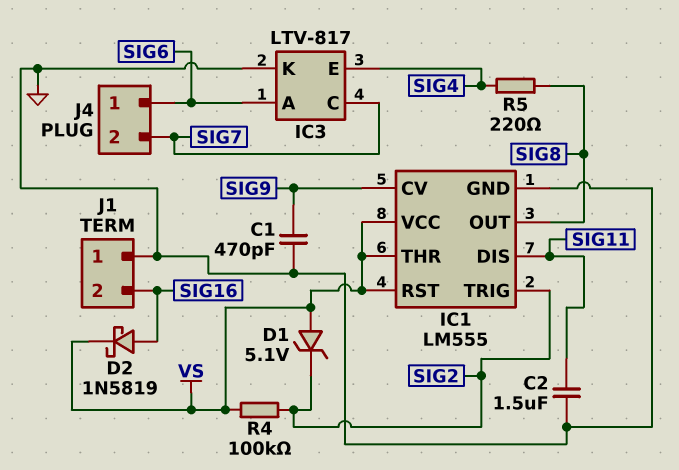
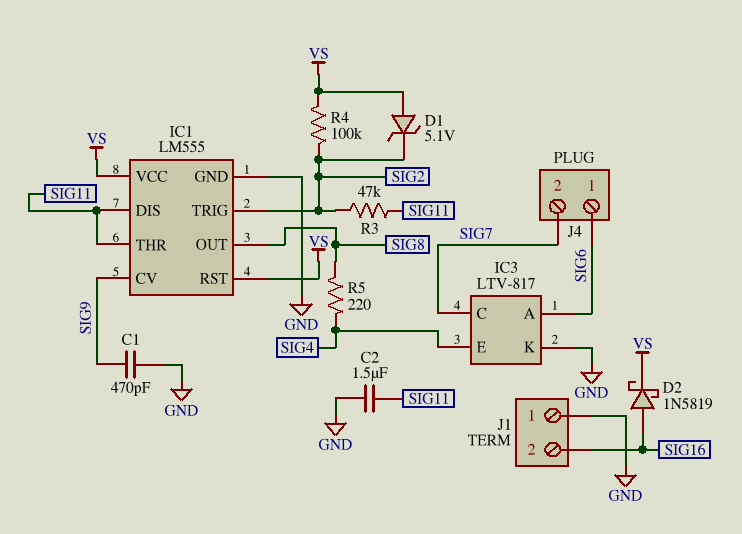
IC1 pin THR: VS -> SIG11
R3: none -> 47k (SIG2, SIG11)

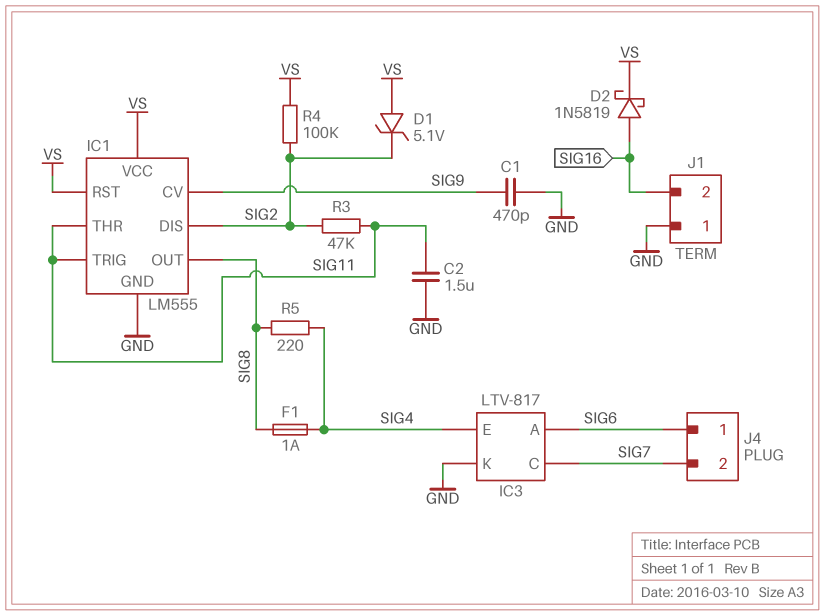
F1: none -> 1A (SIG4, SIG8)
IC1 pin DIS: SIG11 -> SIG2
IC1 pin TRIG: SIG2 -> SIG11

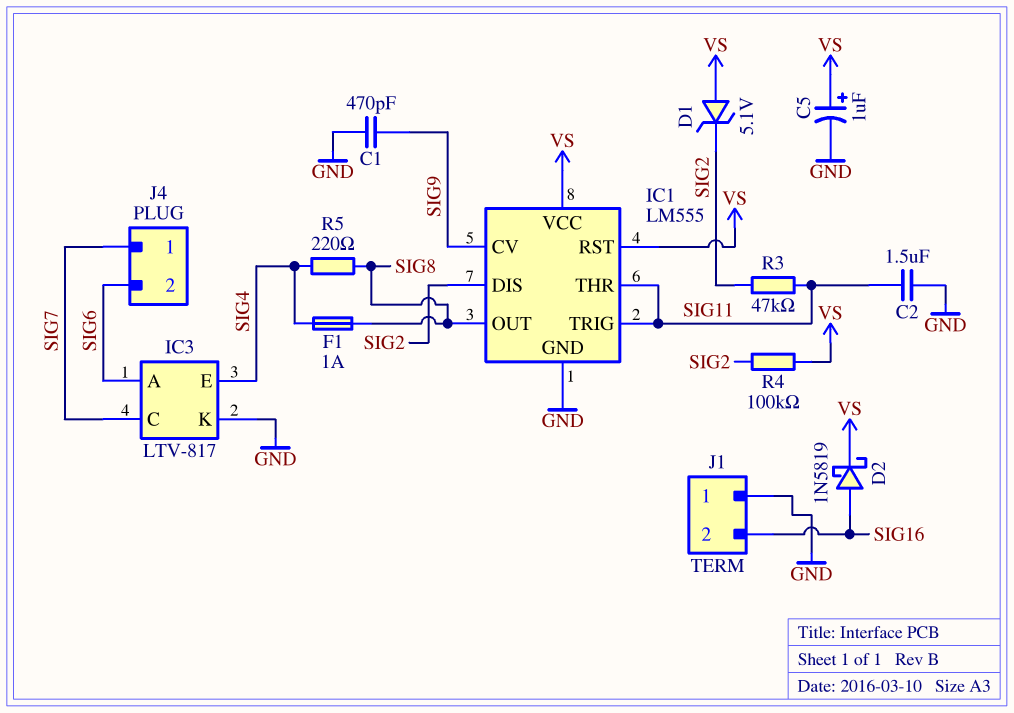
C5: none -> 1uF (plus VS, minus GND)
J4 pin 1: SIG6 -> SIG7
J4 pin 2: SIG7 -> SIG6

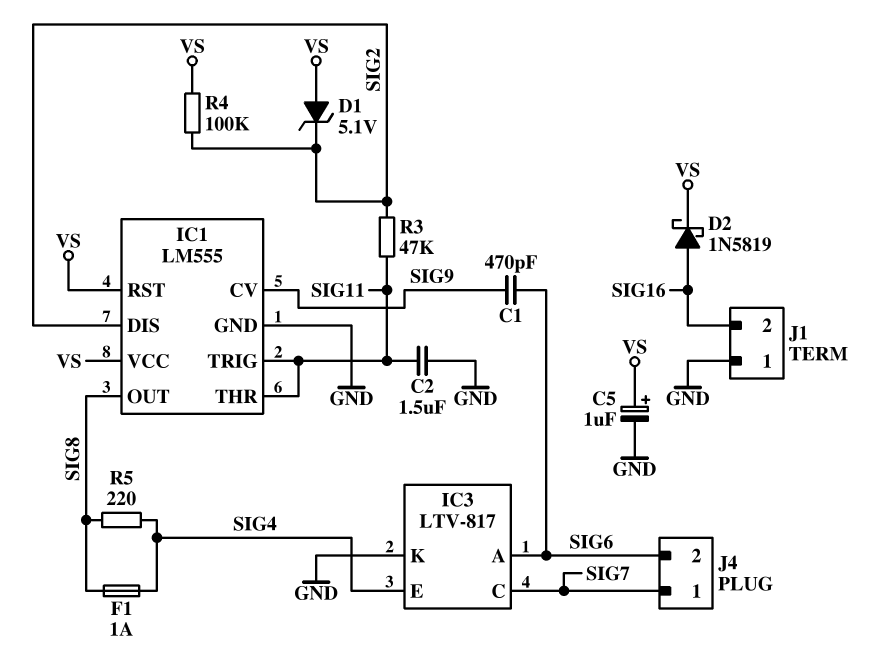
C1: 470pF (GND, SIG9) -> 470pF (SIG6, SIG9)

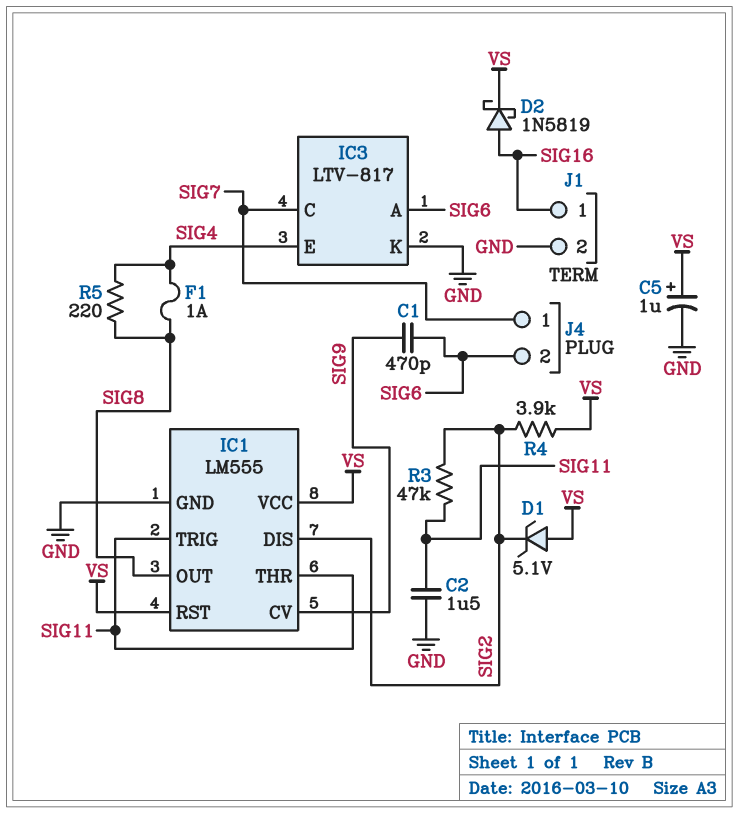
J1 pin 1: GND -> SIG16
J1 pin 2: SIG16 -> GND
R4: 100k (SIG2, VS) -> 3.9k (SIG2, VS)

